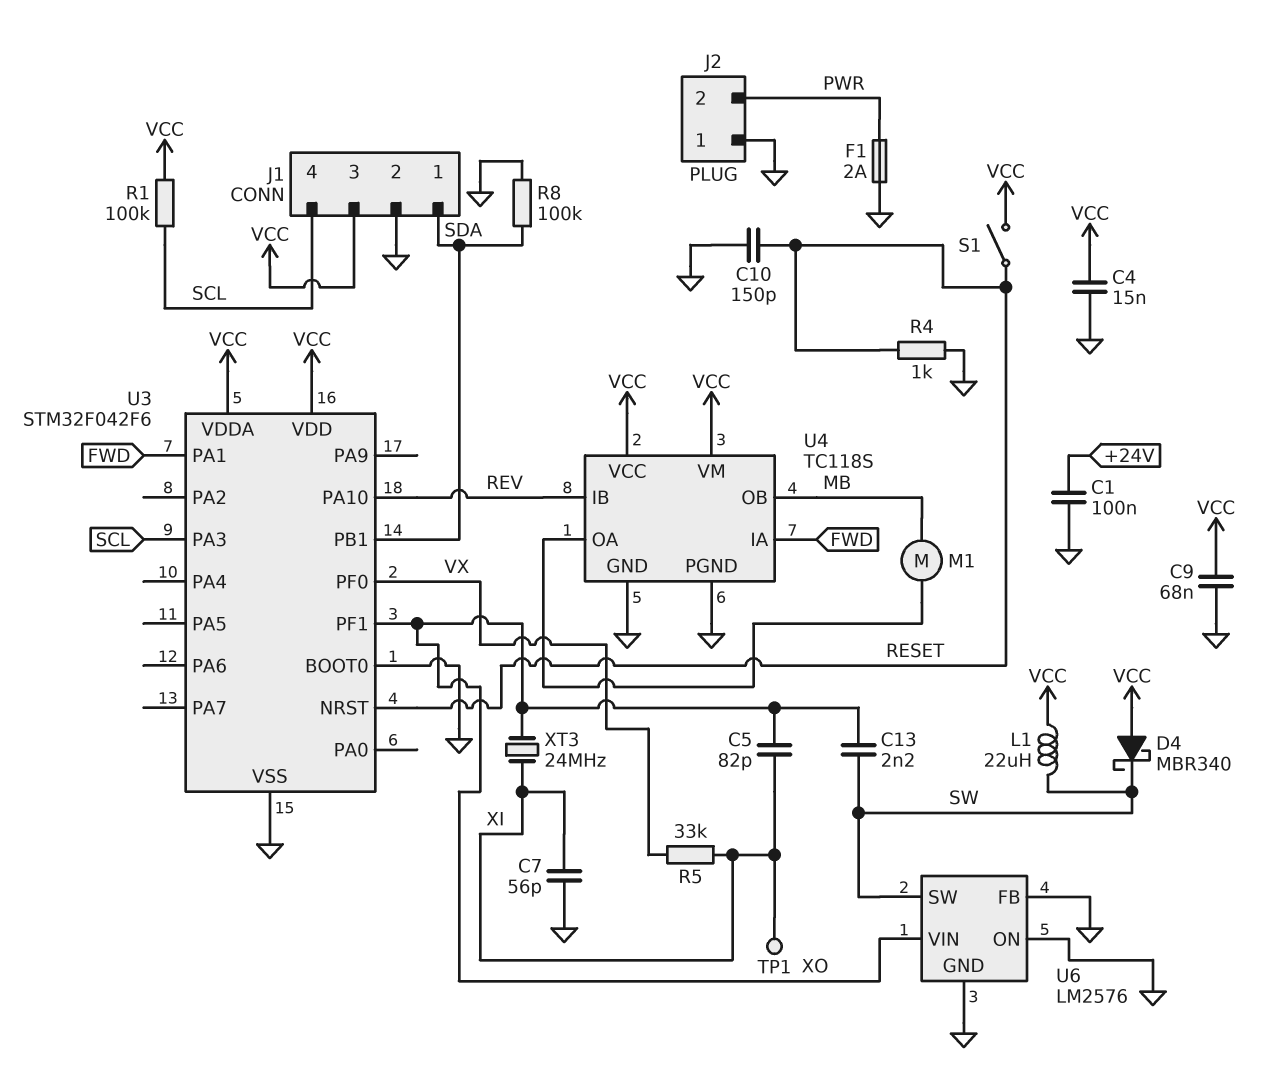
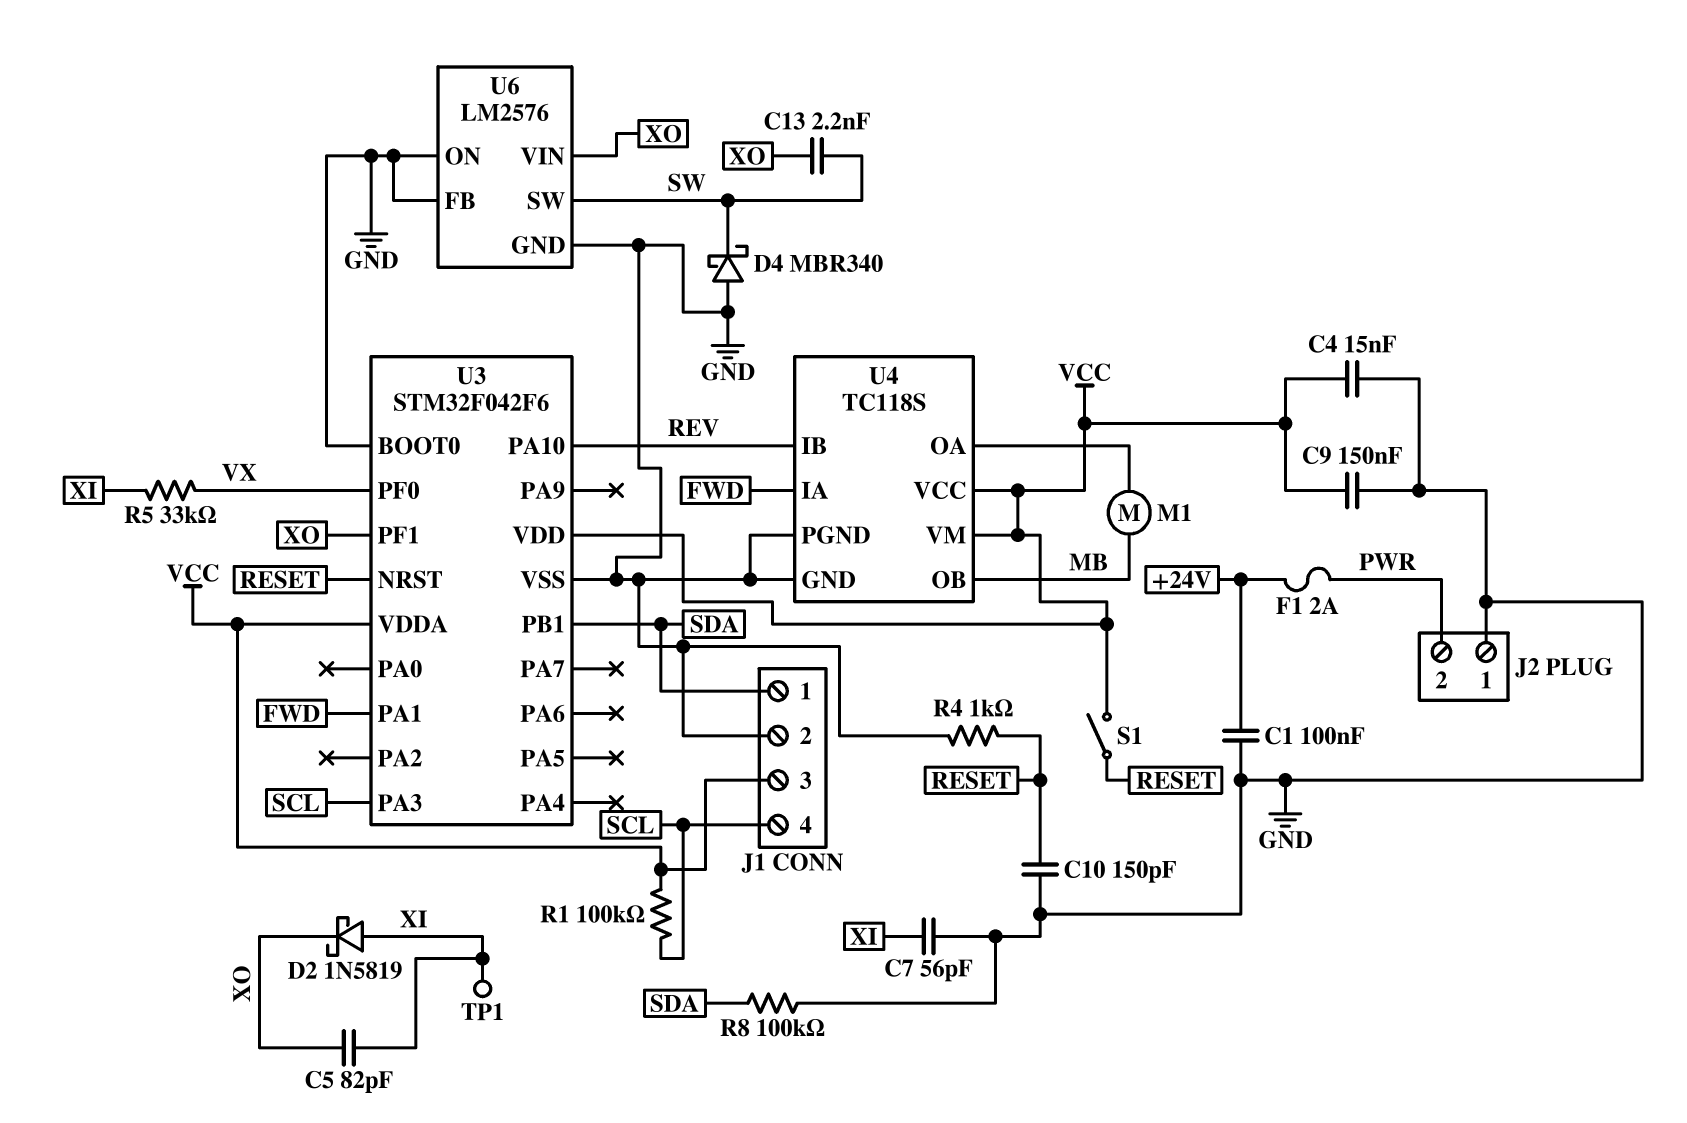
C9: 68nF (GND, VCC) -> 150nF (GND, VCC)
D2: none -> schottky 1N5819 (A XI, K XO)
D4: schottky MBR340 (A VCC, K SW) -> schottky MBR340 (A GND, K SW)
F1: 2A (GND, PWR) -> 2A (+24V, PWR)
L1: 22uH (SW, VCC) -> none
XT3: 24MHz (XI, XO) -> none

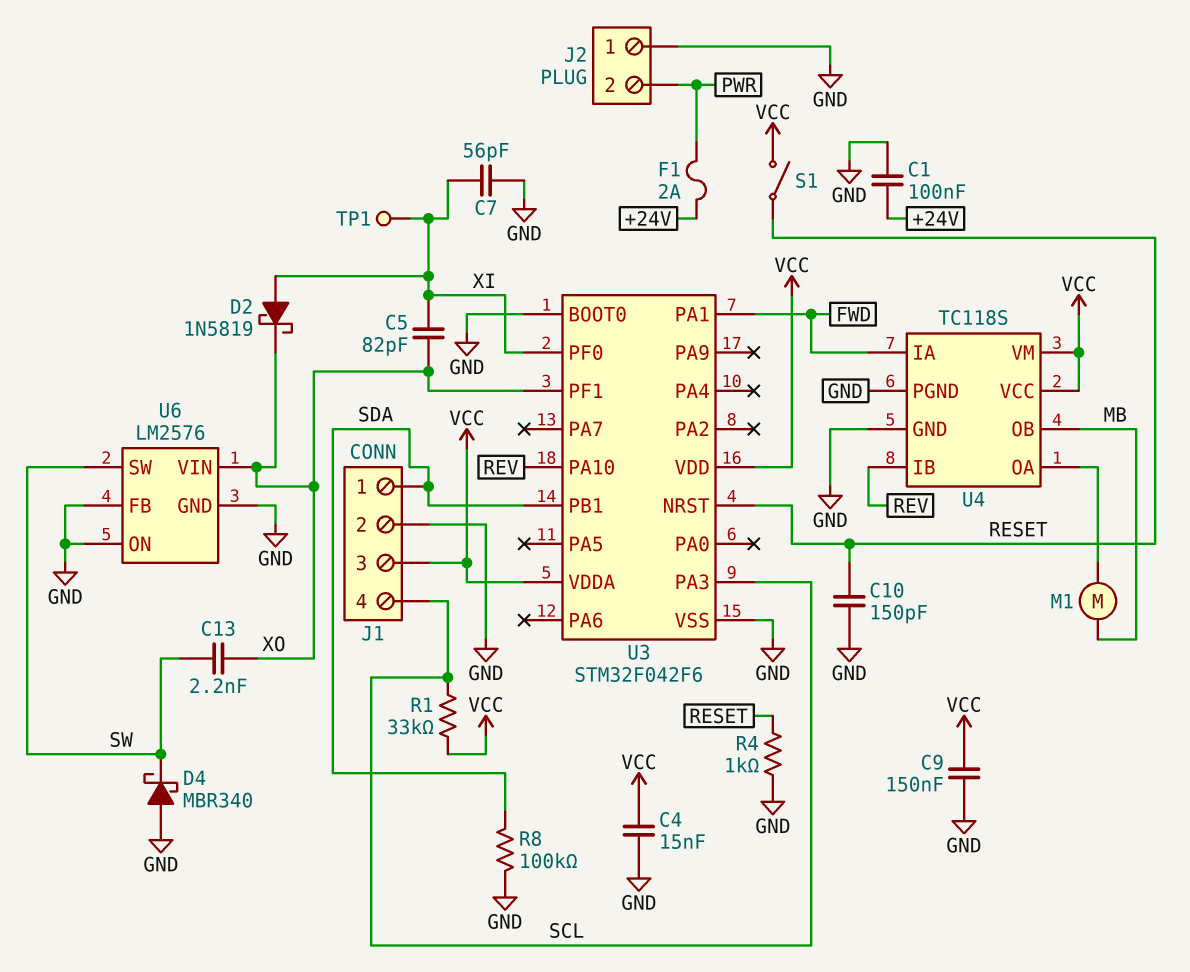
R1: 100k (SCL, VCC) -> 33k (SCL, VCC)
R5: 33k (VX, XI) -> none
U3 pin PF0: VX -> XI

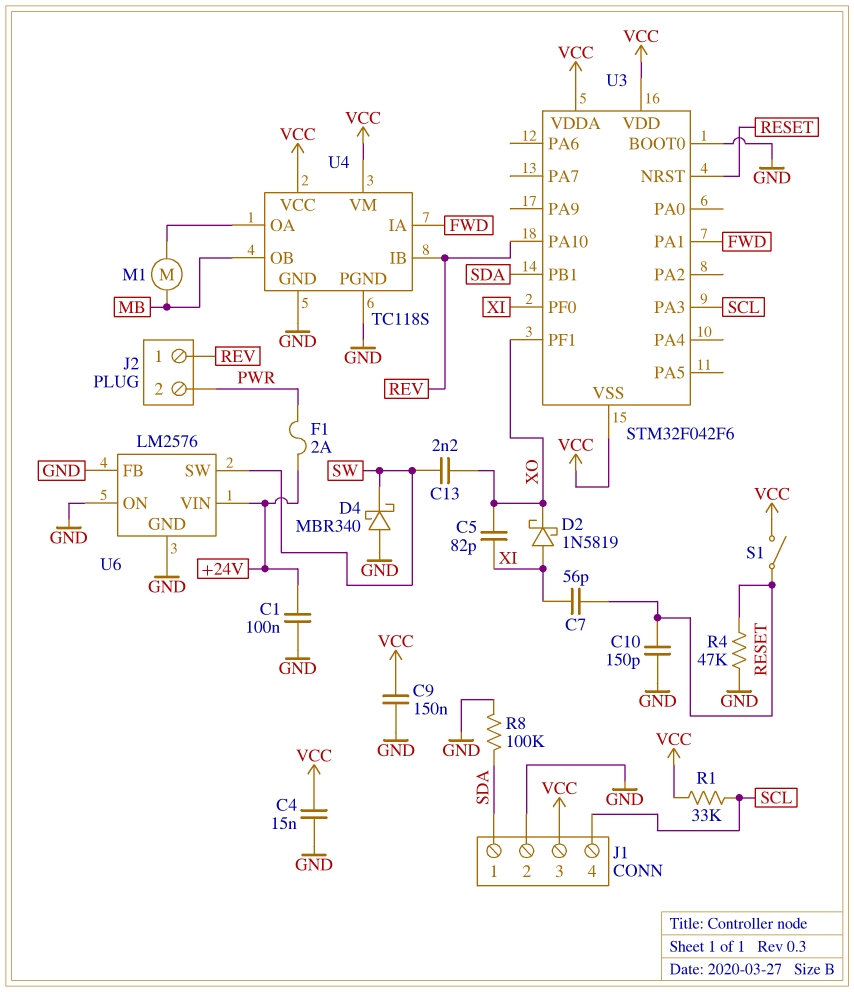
C7: 56pF (GND, XI) -> 56pF (RESET, XI)
J2 pin 1: GND -> REV
R4: 1k (GND, RESET) -> 47k (GND, RESET)
TP1: test point (XI) -> none
U3 pin VSS: GND -> VCC
U6 pin VIN: XO -> +24V

